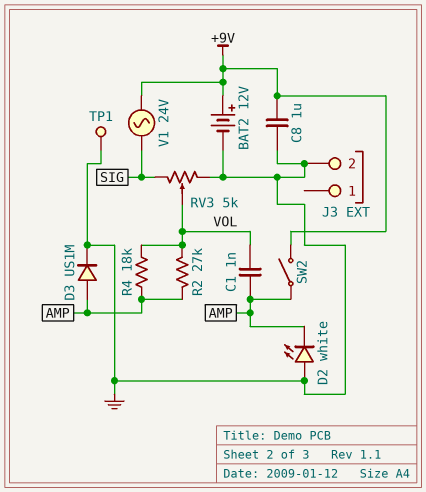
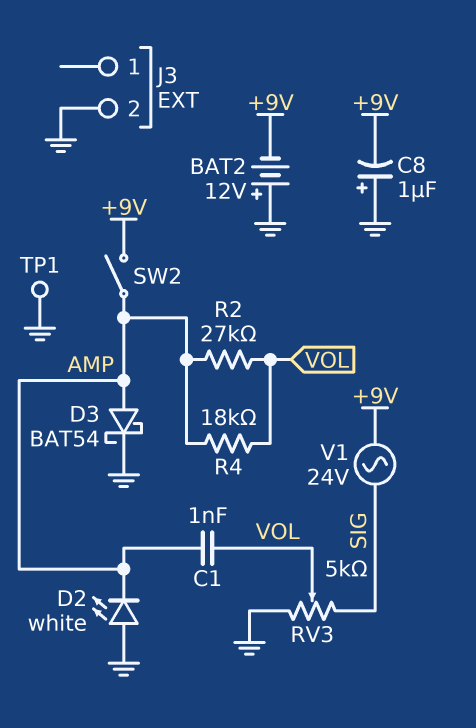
BAT2: 12V (plus +9V, minus GND) -> 12V (plus GND, minus +9V)
C8: 1uF (+9V, GND) -> 1uF (plus GND, minus +9V)
D3: diode US1M (A AMP, K GND) -> schottky BAT54 (A AMP, K GND)

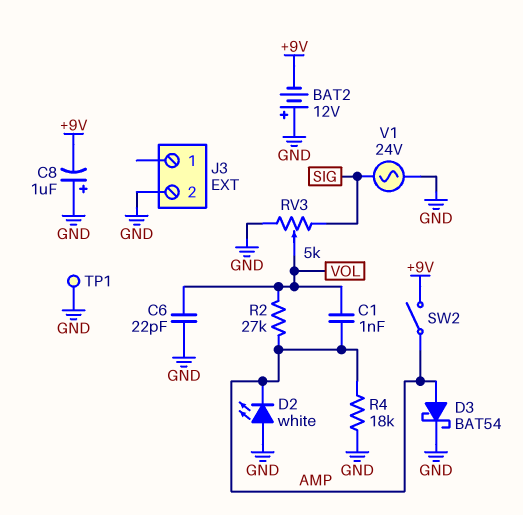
C6: none -> 22pF (GND, VOL)
R4: 18k (AMP, VOL) -> 18k (AMP, GND)
V1: AC 24V (+9V, SIG) -> AC 24V (GND, SIG)

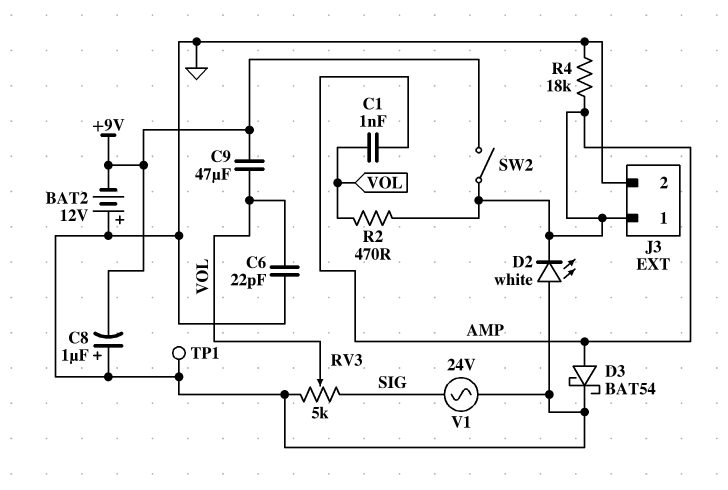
C9: none -> 47uF (+9V, VOL)
J3 pin 1: none -> AMP
R2: 27k (AMP, VOL) -> 470 (AMP, VOL)

